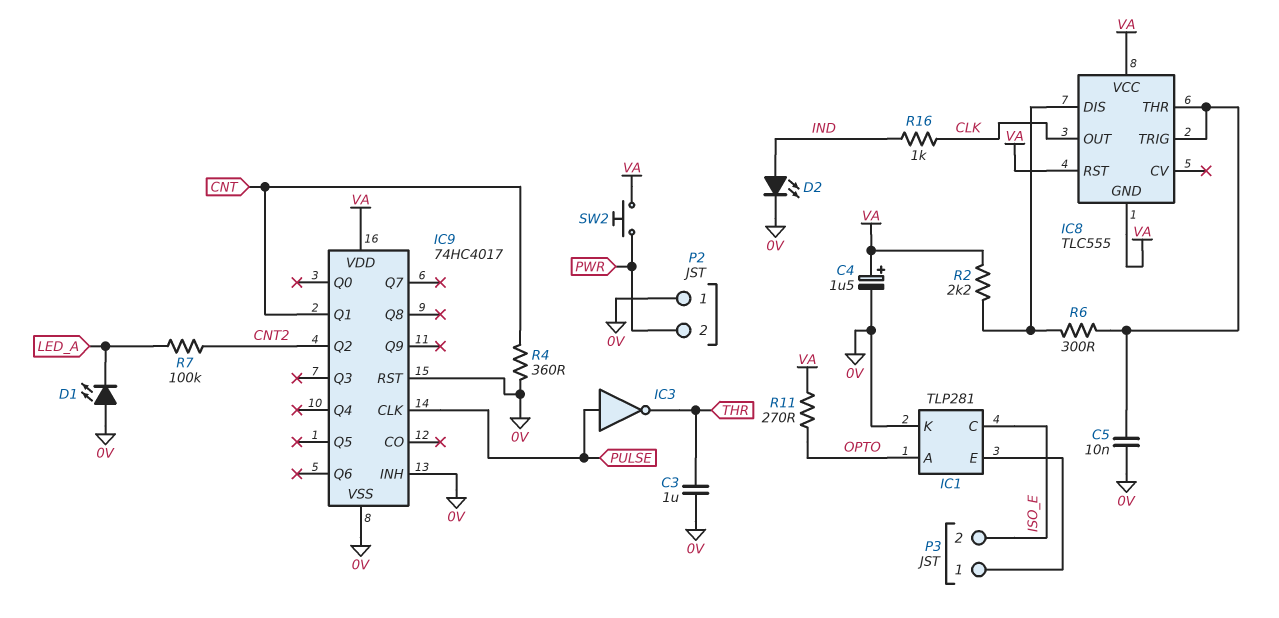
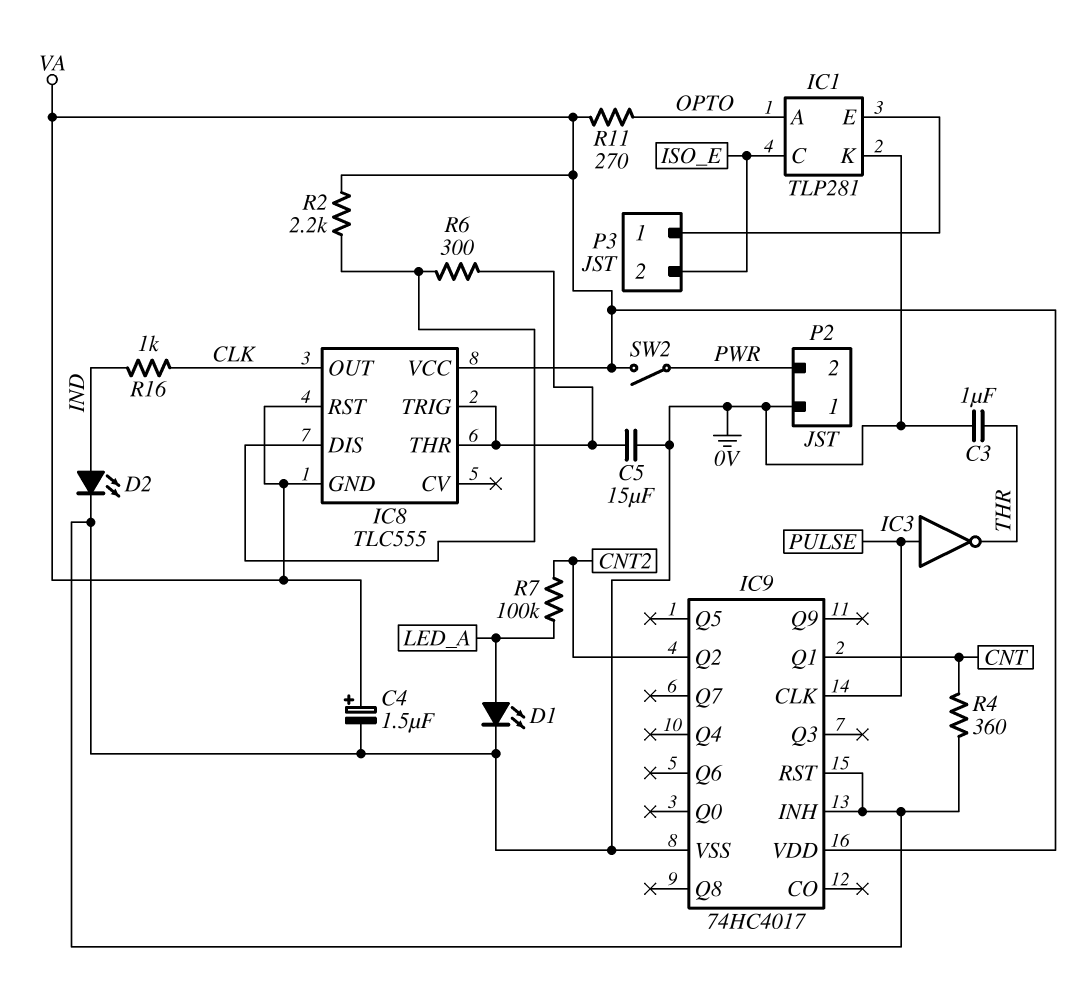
C5: 10nF (0V, IC8/THR) -> 15uF (0V, IC8/THR)
D1: LED (A 0V, K LED_A) -> LED (A LED_A, K 0V)
SW2: button (PWR, VA) -> switch (PWR, VA)

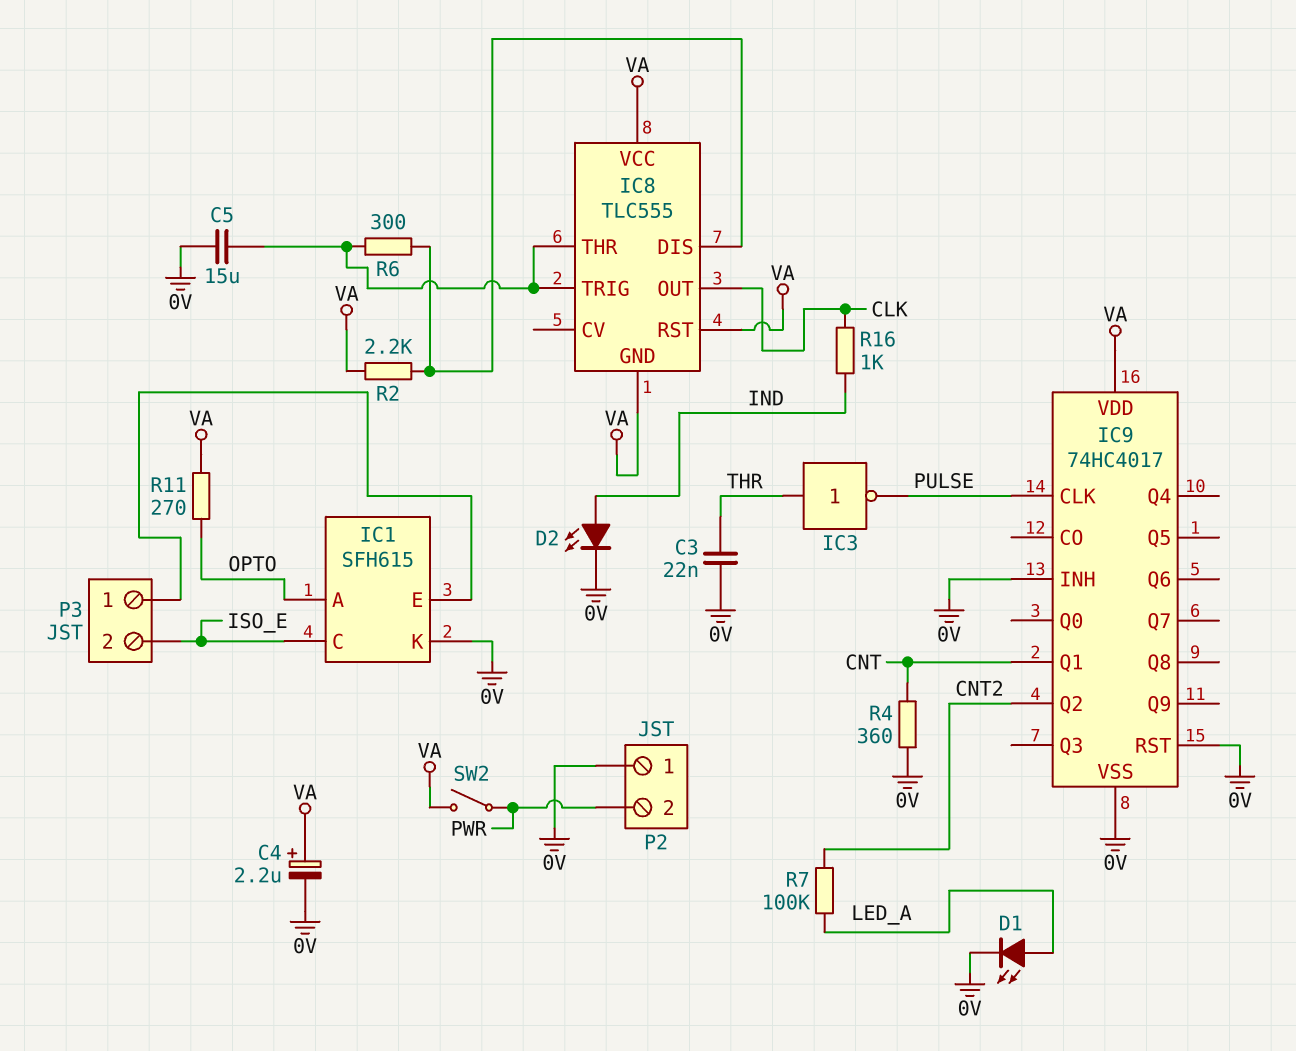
C3: 1uF (0V, THR) -> 22nF (0V, THR)
C4: 1.5uF (plus VA, minus 0V) -> 2.2uF (plus VA, minus 0V)
IC1: TLP281 -> SFH615
IC3: NOT (in PULSE, out THR) -> NOT (in THR, out PULSE)

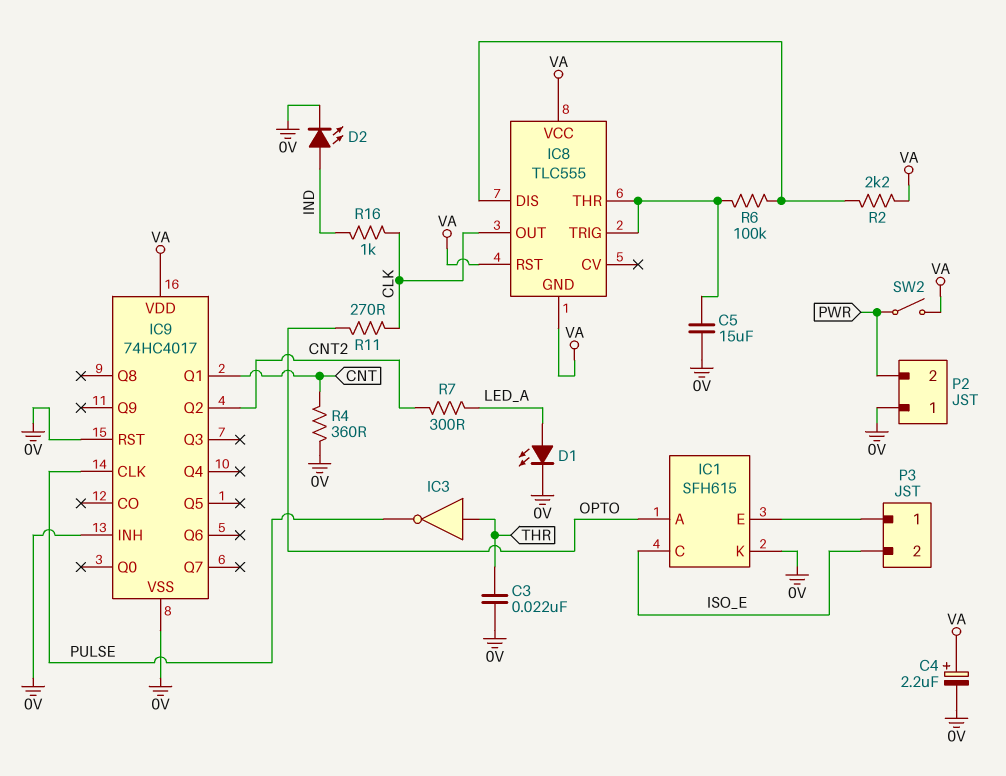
R6: 300 (IC8/DIS, IC8/THR) -> 100k (IC8/DIS, IC8/THR)
R7: 100k (CNT2, LED_A) -> 300 (CNT2, LED_A)
R11: 270 (OPTO, VA) -> 270 (CLK, OPTO)

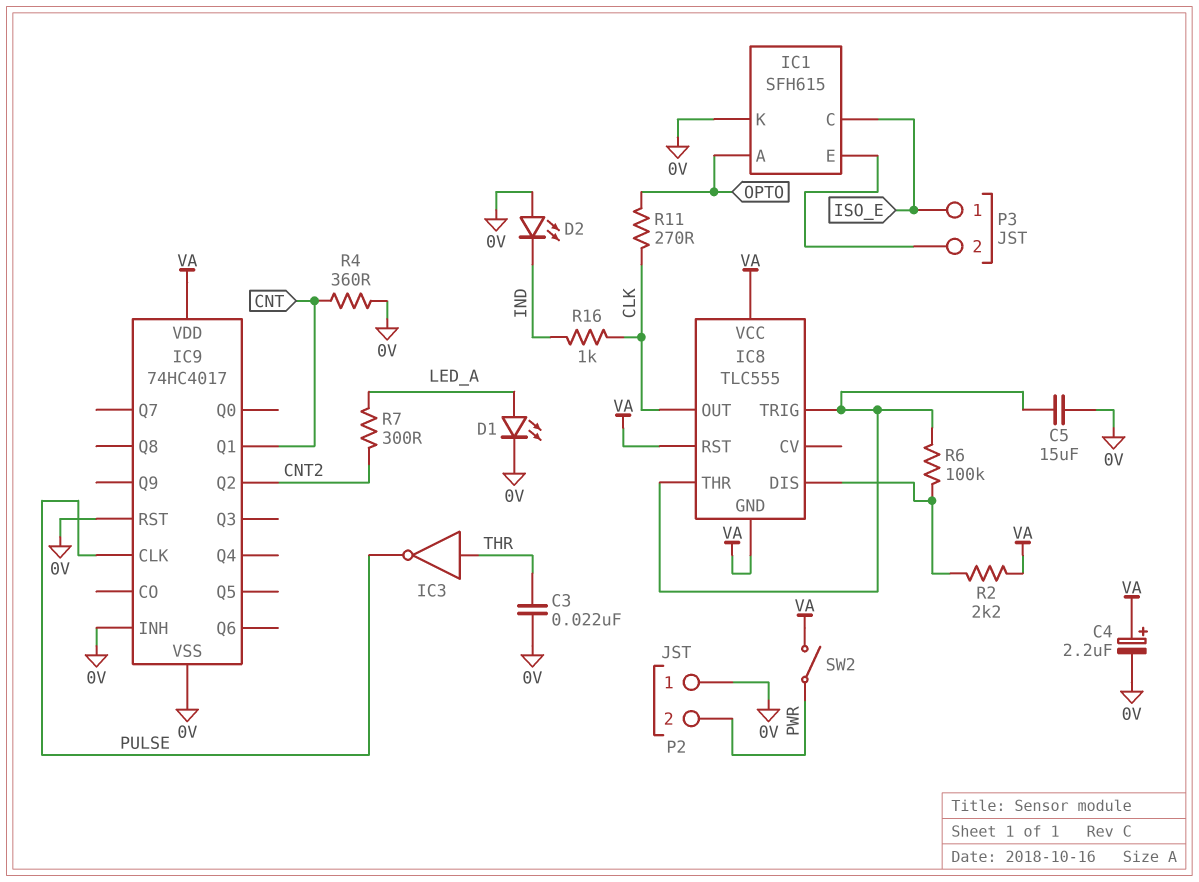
D2: LED (A IND, K 0V) -> LED (A 0V, K IND)
P3 pin 1: IC1/E -> ISO_E
P3 pin 2: ISO_E -> IC1/E

